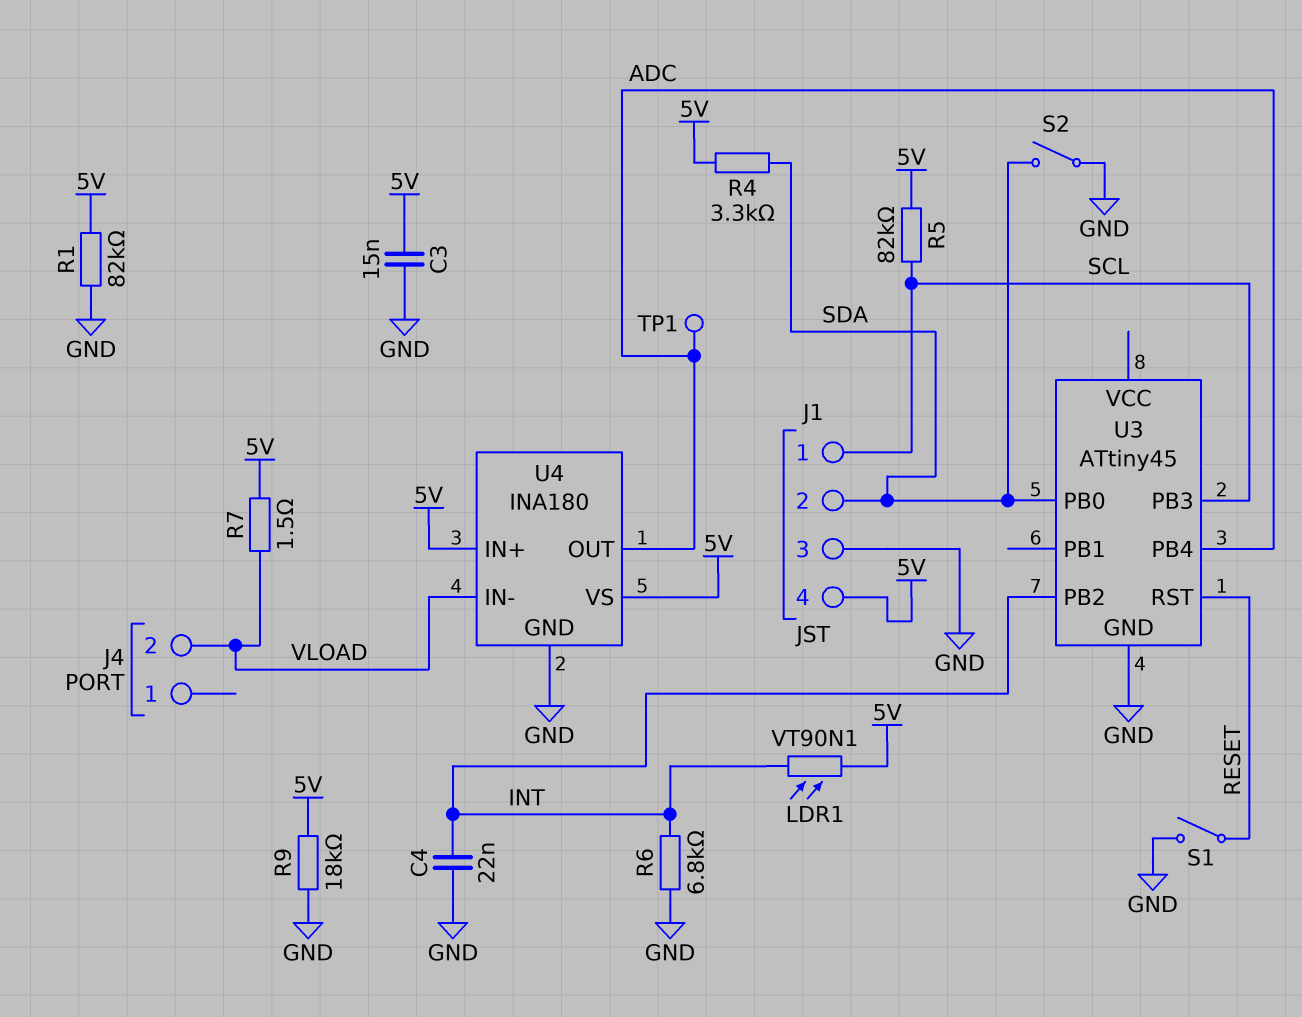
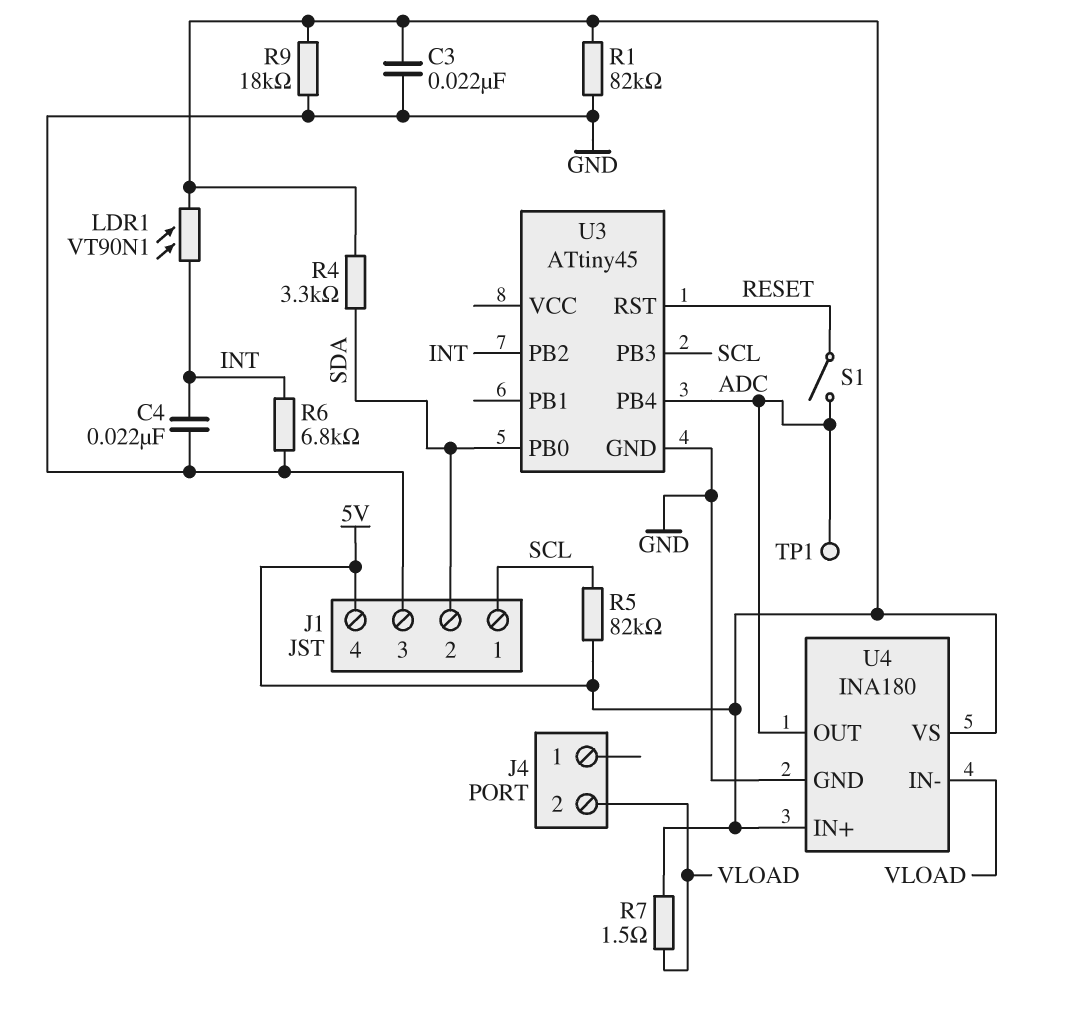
C3: 15nF (5V, GND) -> 22nF (5V, GND)
S1: switch (GND, RESET) -> switch (ADC, RESET)
S2: switch (GND, SDA) -> none

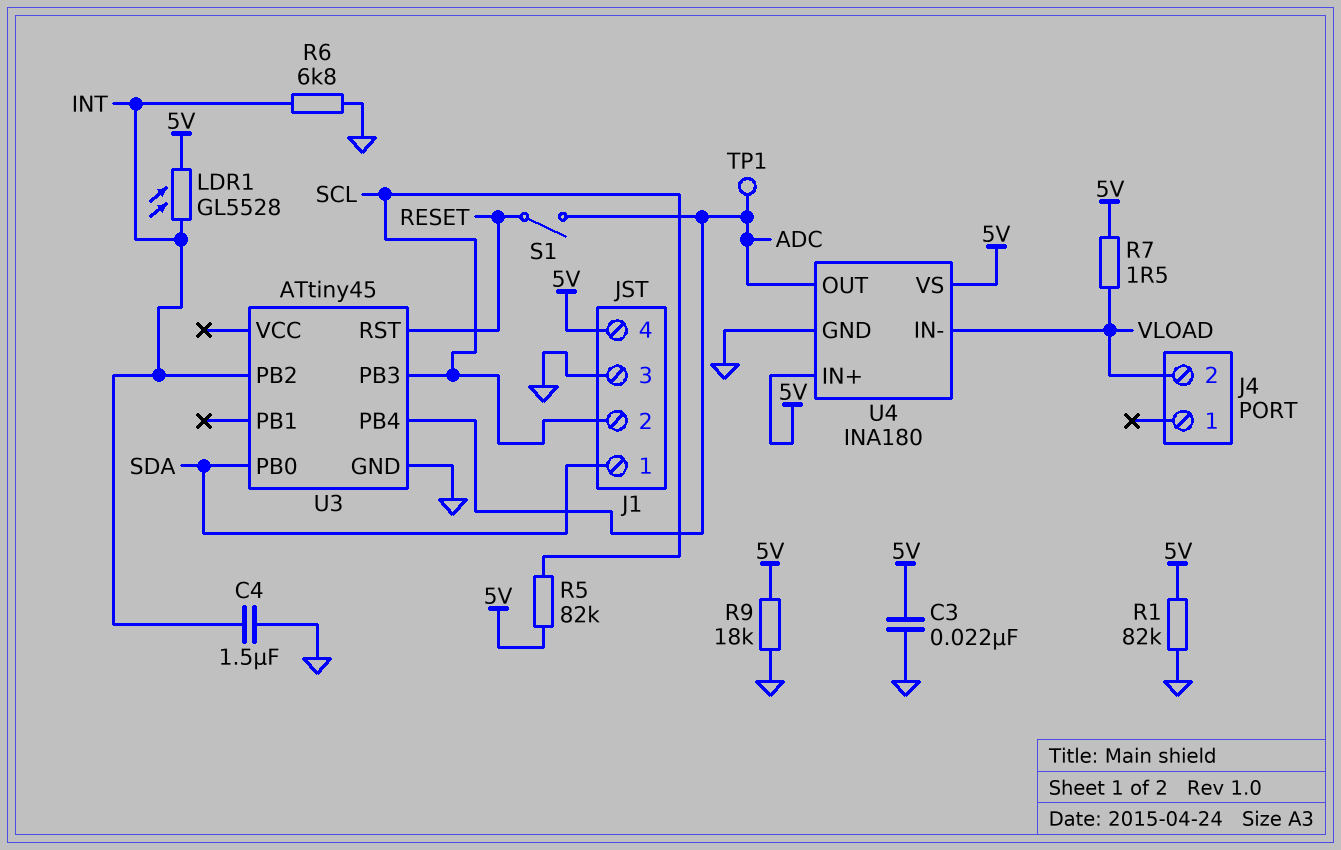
C4: 22nF (GND, INT) -> 1.5uF (GND, INT)
J1 pin 1: SCL -> SDA
J1 pin 2: SDA -> SCL
LDR1: VT90N1 (5V, INT) -> GL5528 (5V, INT)
R4: 3.3k (5V, SDA) -> none

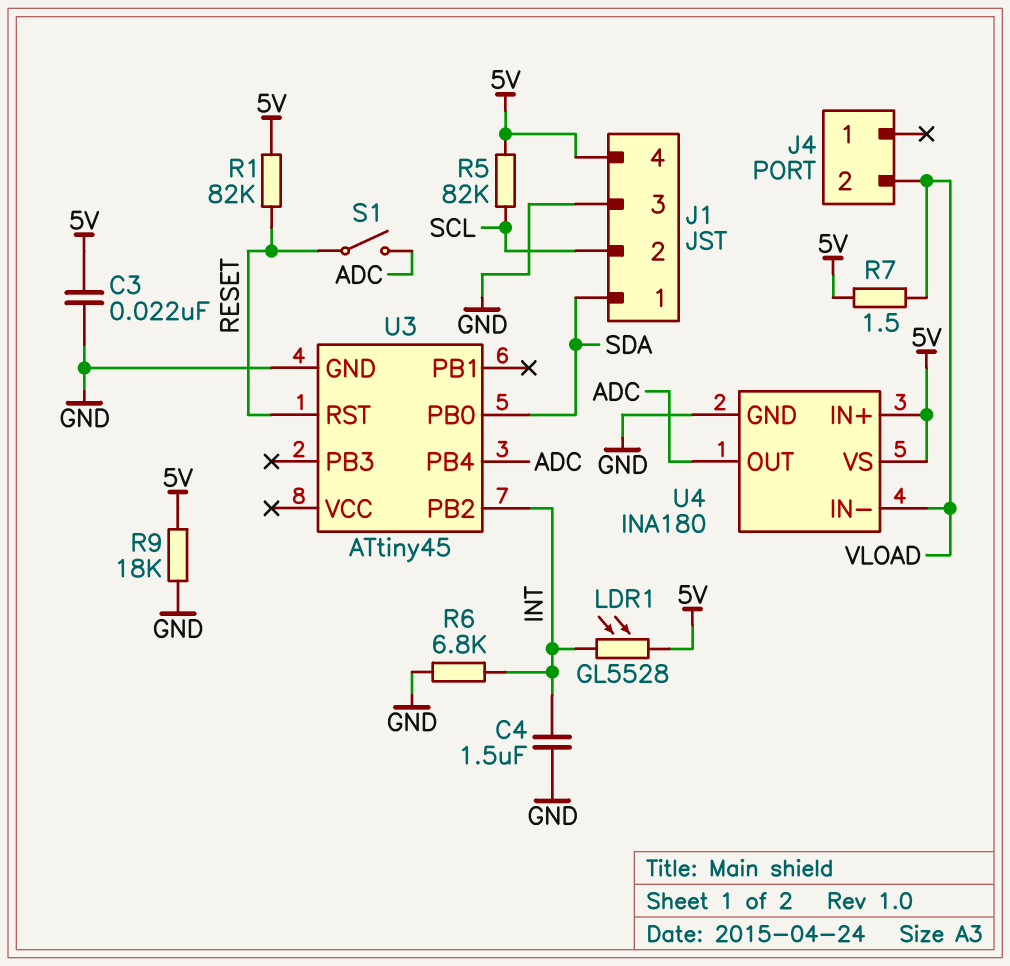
R1: 82k (5V, GND) -> 82k (5V, RESET)
TP1: test point (ADC) -> none
U3 pin PB3: SCL -> none

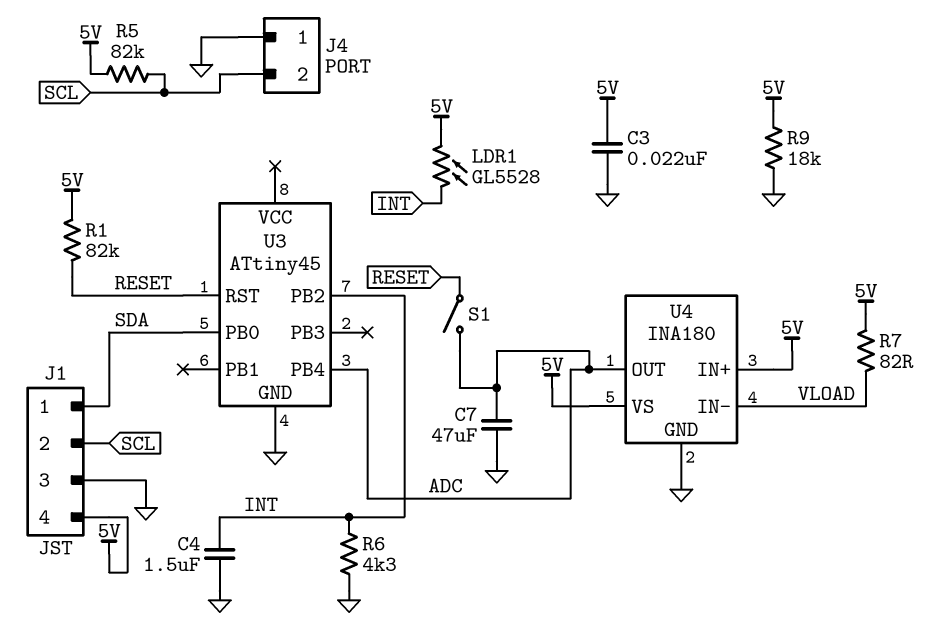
C7: none -> 47uF (ADC, GND)
J4 pin 1: none -> GND
J4 pin 2: VLOAD -> SCL
R6: 6.8k (GND, INT) -> 4.3k (GND, INT)
R7: 1.5 (5V, VLOAD) -> 82 (5V, VLOAD)

